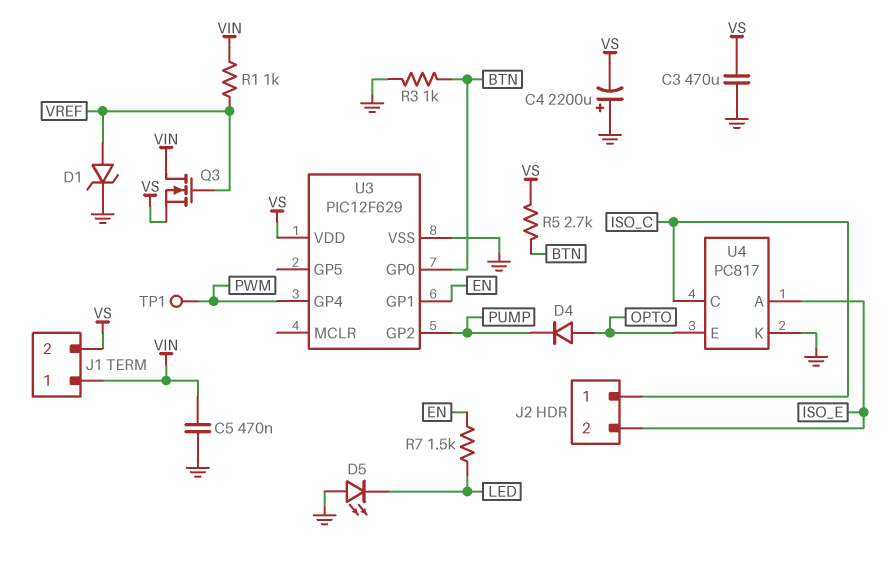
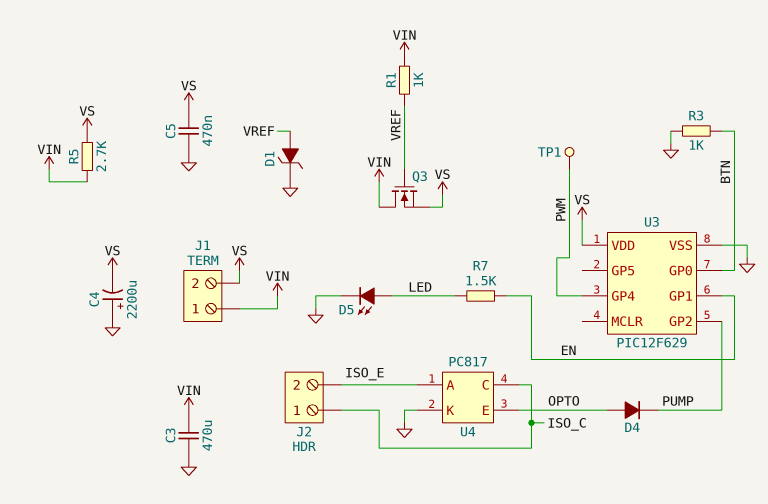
C3: 470uF (GND, VS) -> 470uF (GND, VIN)
C5: 470nF (GND, VIN) -> 470nF (GND, VS)
D5: LED (A GND, K LED) -> LED (A LED, K GND)
R5: 2.7k (BTN, VS) -> 2.7k (VIN, VS)

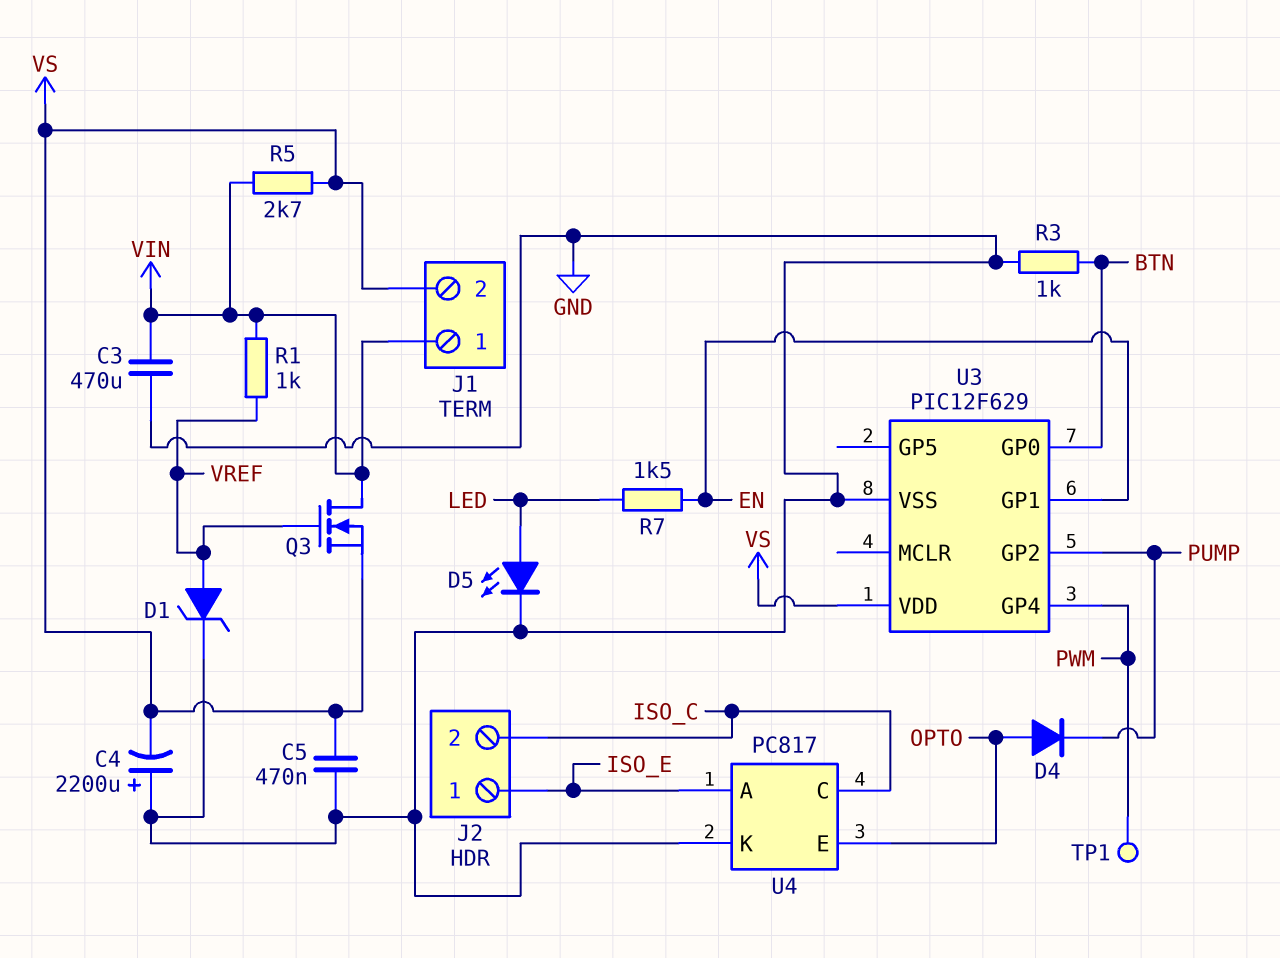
J2 pin 1: ISO_C -> ISO_E
J2 pin 2: ISO_E -> ISO_C

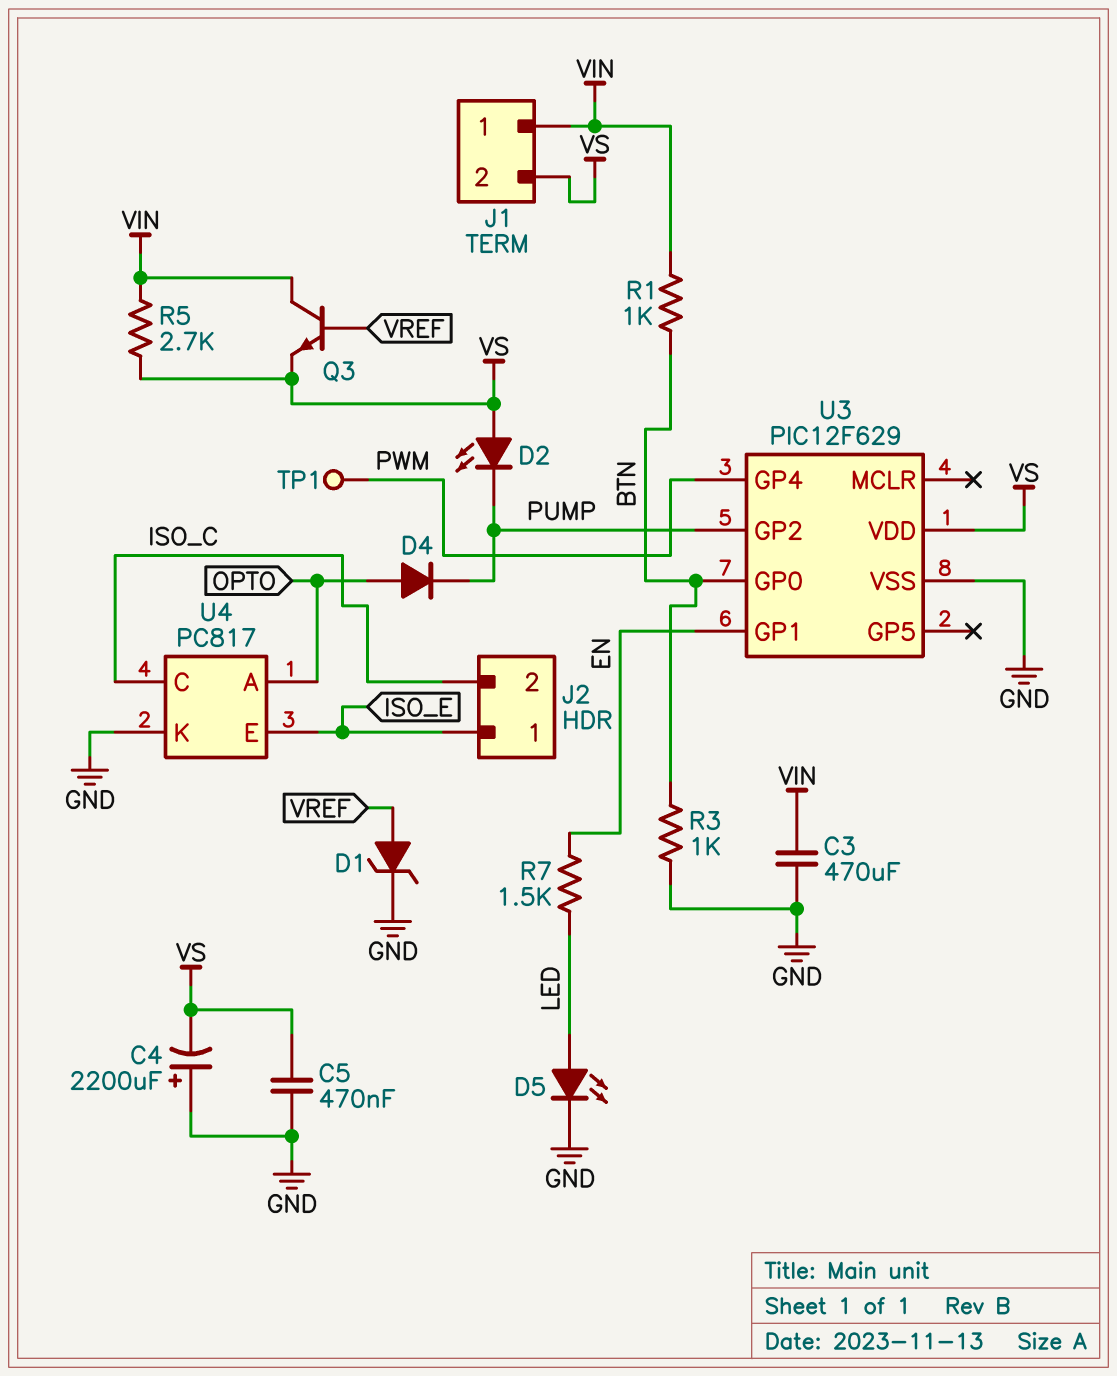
D2: none -> LED (A VS, K PUMP)
Q3: NMOS (G VREF, D VIN, S VS) -> NPN (B VREF, C VIN, E VS)
R1: 1k (VIN, VREF) -> 1k (BTN, VIN)
U4 pin A: ISO_E -> OPTO
U4 pin E: OPTO -> ISO_E

